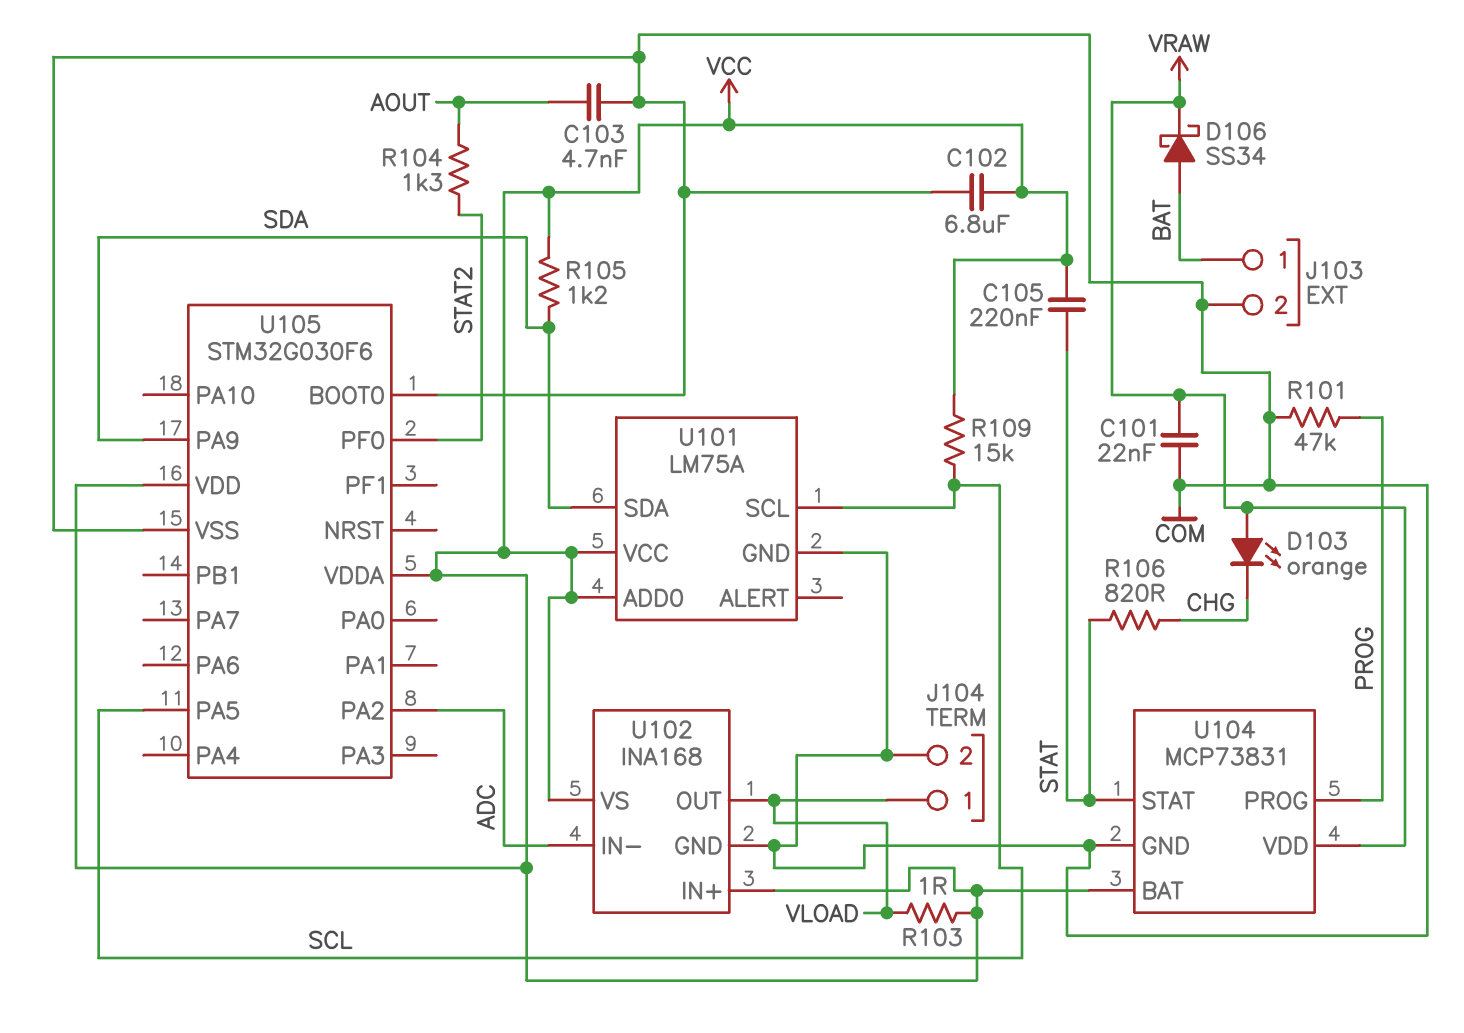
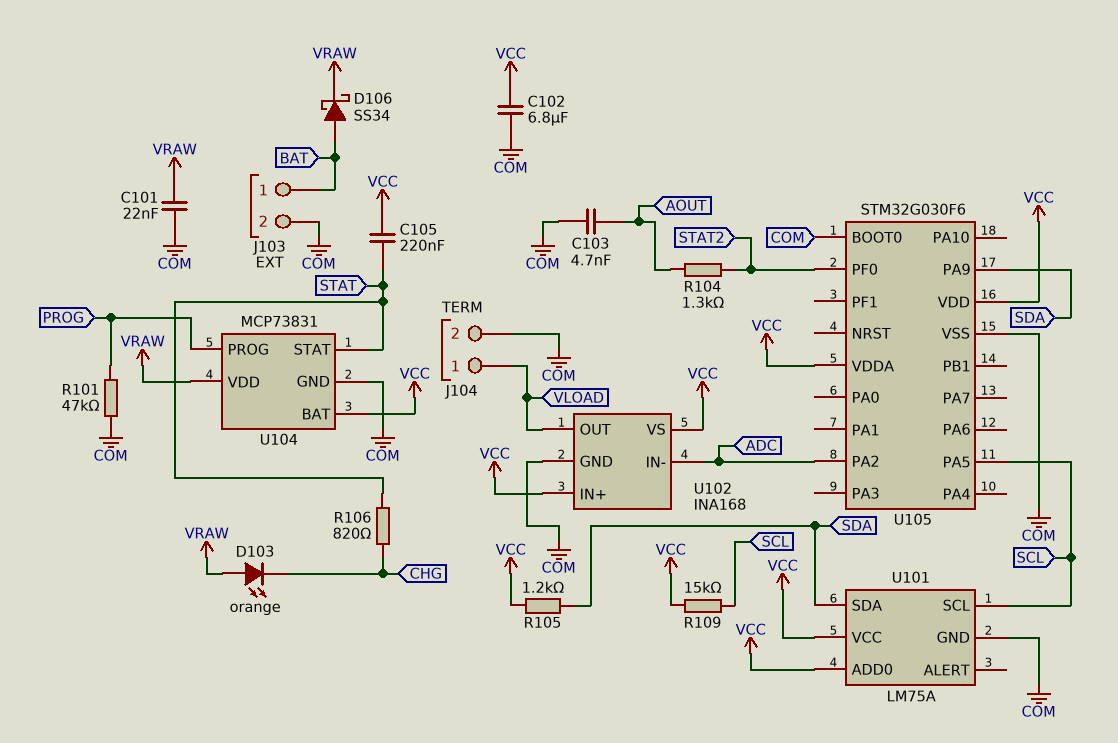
R103: 1 (VCC, VLOAD) -> none

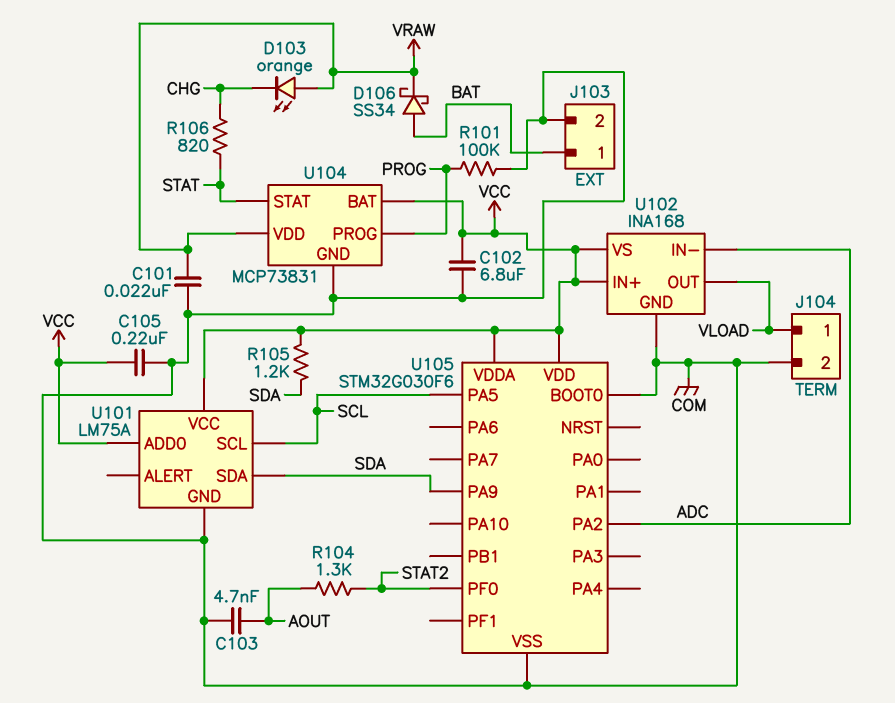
C105: 220nF (STAT, VCC) -> 220nF (COM, VCC)
R101: 47k (COM, PROG) -> 100k (COM, PROG)
R109: 15k (SCL, VCC) -> none

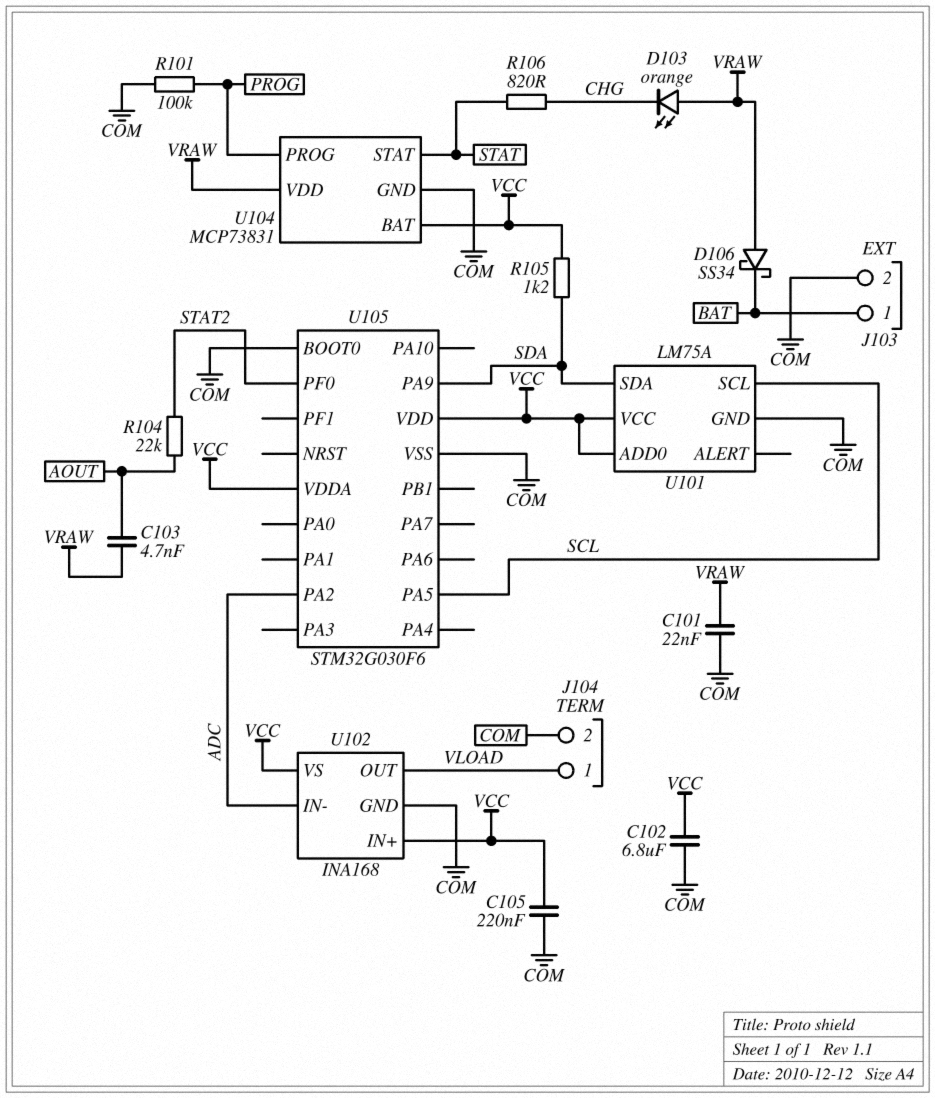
C103: 4.7nF (AOUT, COM) -> 4.7nF (AOUT, VRAW)
D106: schottky SS34 (A BAT, K VRAW) -> schottky SS34 (A VRAW, K BAT)
R104: 1.3k (AOUT, STAT2) -> 22k (AOUT, STAT2)

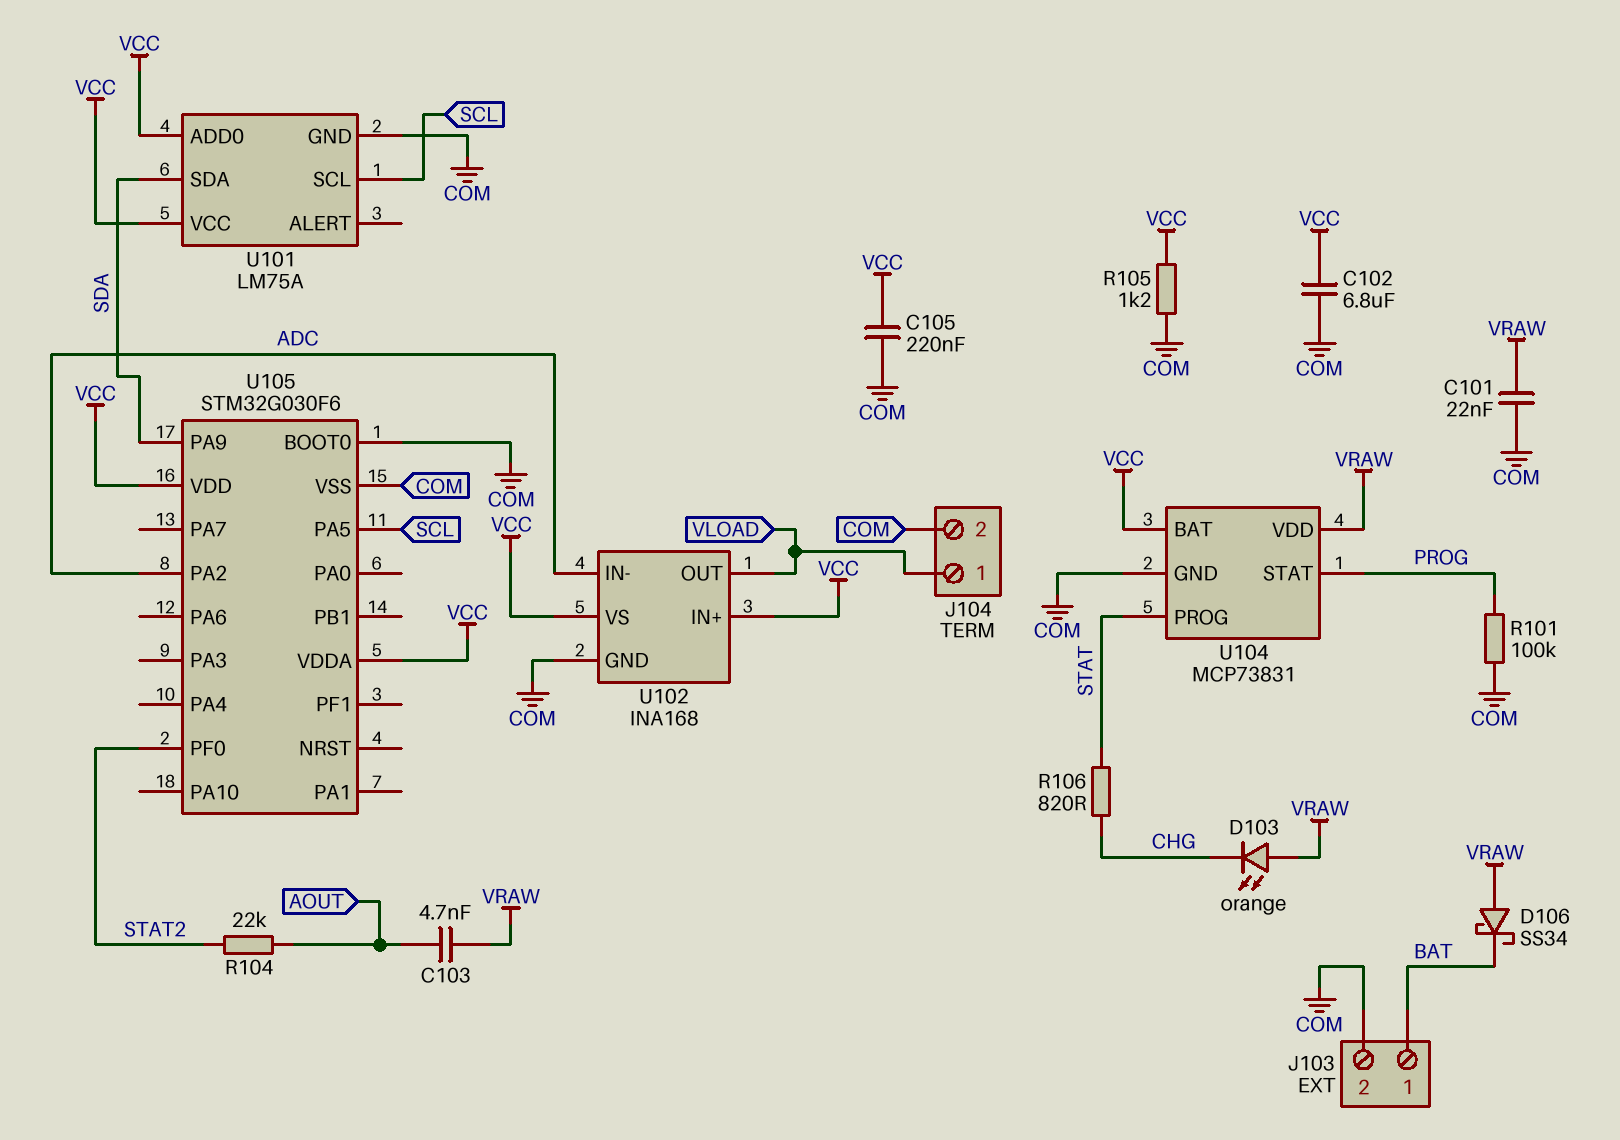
R105: 1.2k (SDA, VCC) -> 1.2k (COM, VCC)
U104 pin PROG: PROG -> STAT
U104 pin STAT: STAT -> PROG

